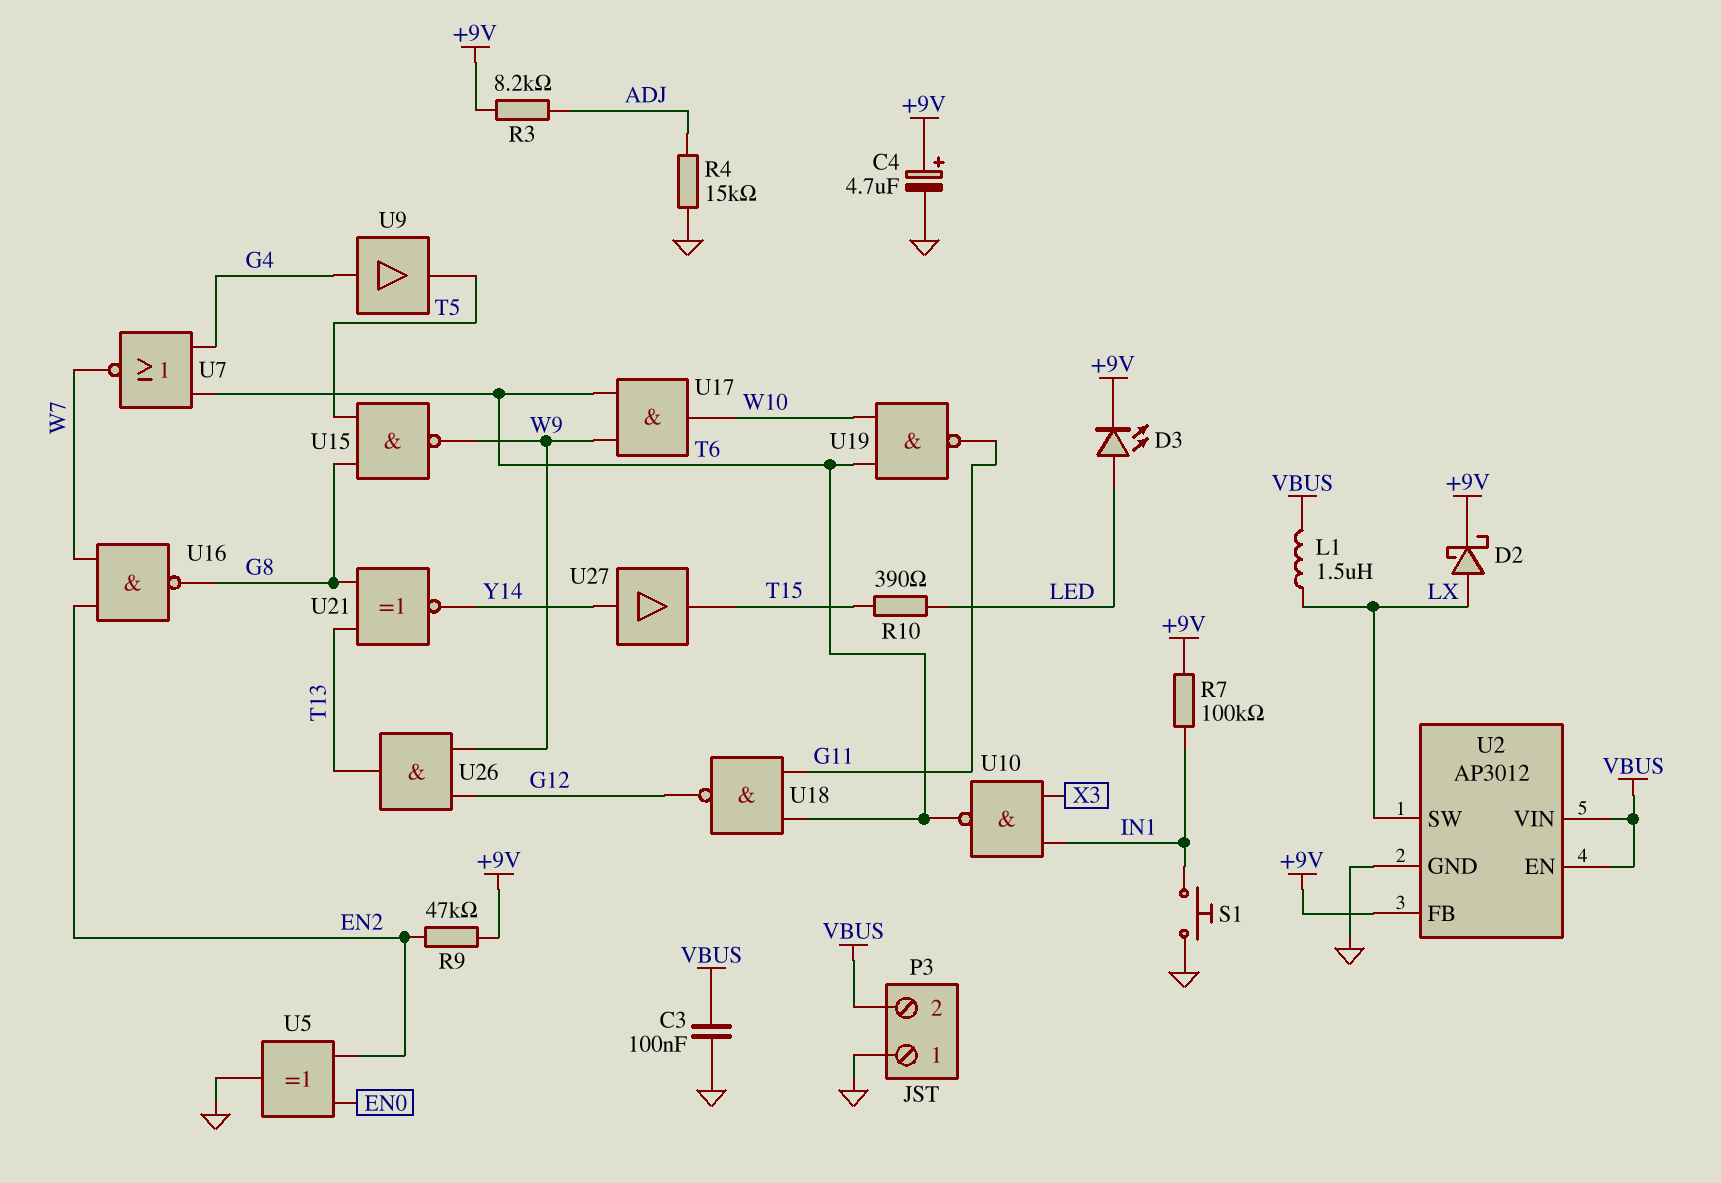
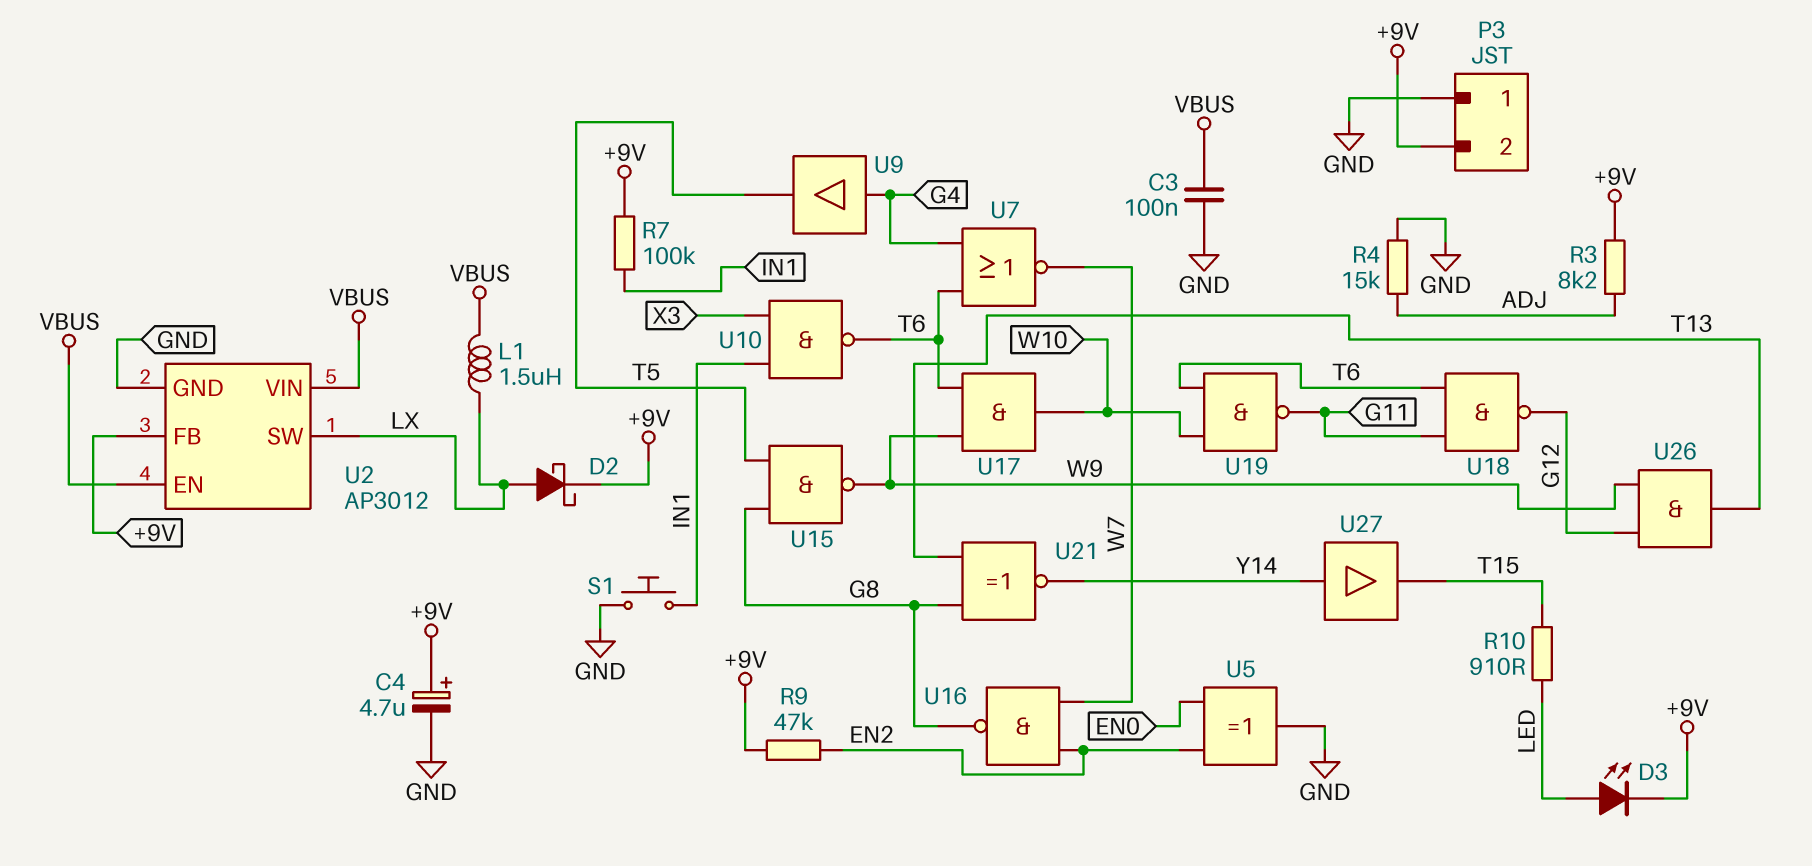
P3 pin 2: VBUS -> +9V
R10: 390 (LED, T15) -> 910 (LED, T15)

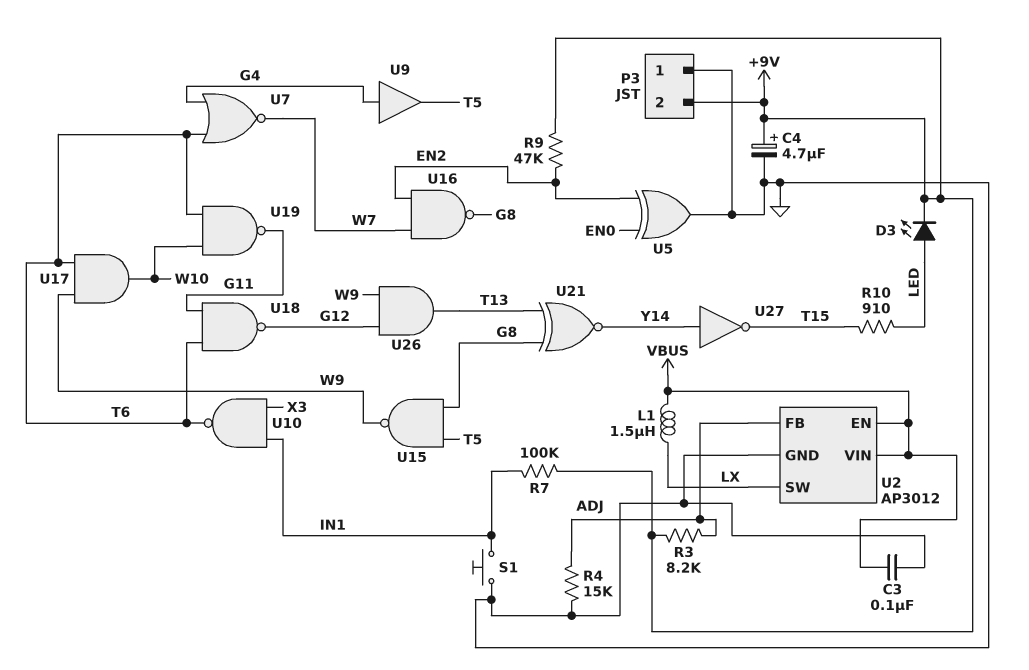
D2: schottky (A LX, K +9V) -> none
U2 pin FB: +9V -> ADJ
U27: buffer (in Y14, out T15) -> NOT (in Y14, out T15)

